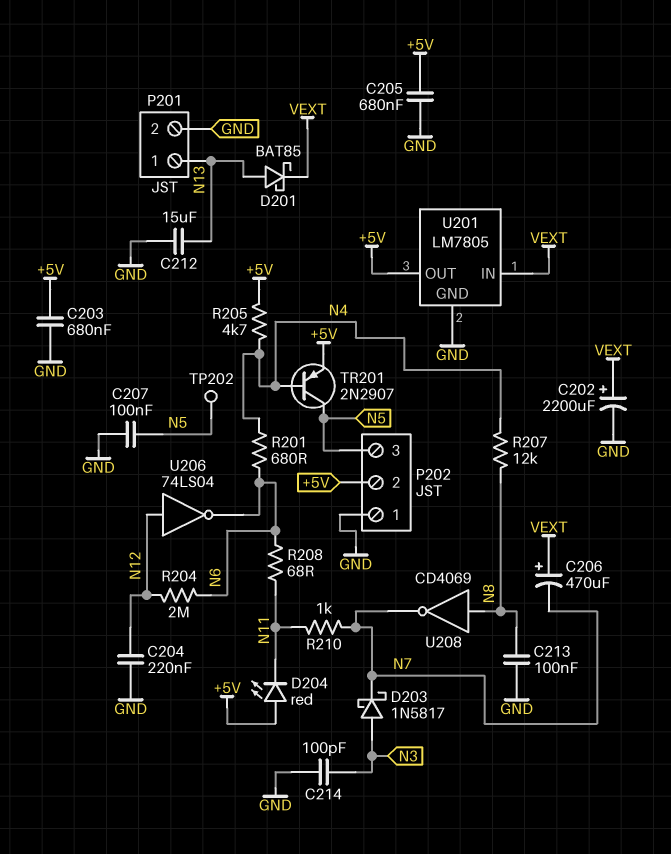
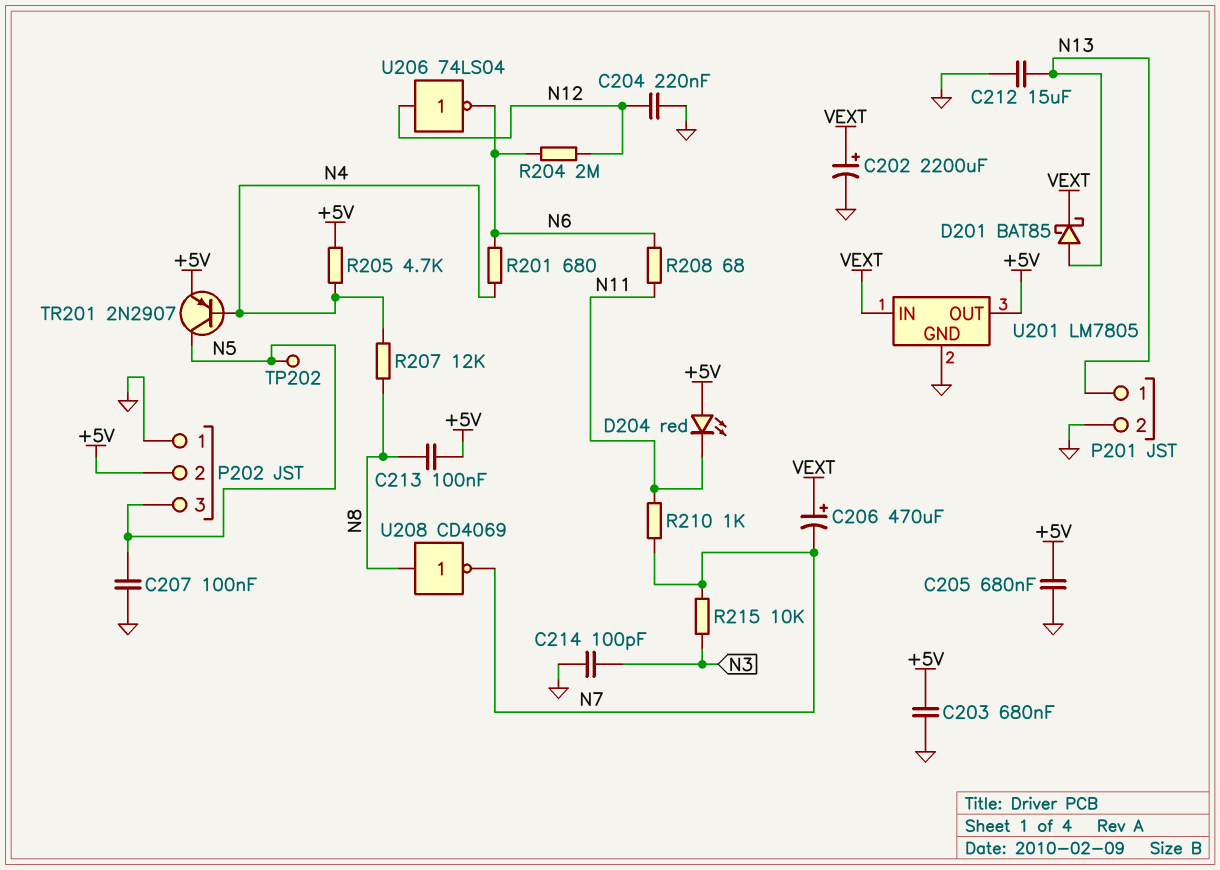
C213: 100nF (GND, N8) -> 100nF (+5V, N8)
D203: schottky 1N5817 (A N3, K N7) -> none
R215: none -> 10k (N3, N7)

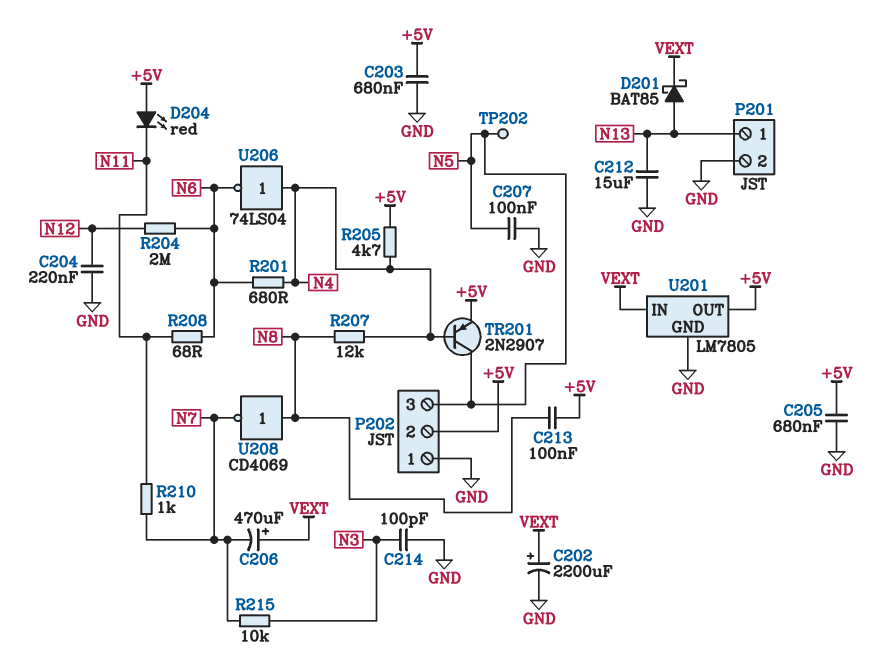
U206: NOT 74LS04 (in N12, out N6) -> NOT 74LS04 (in N4, out N6)

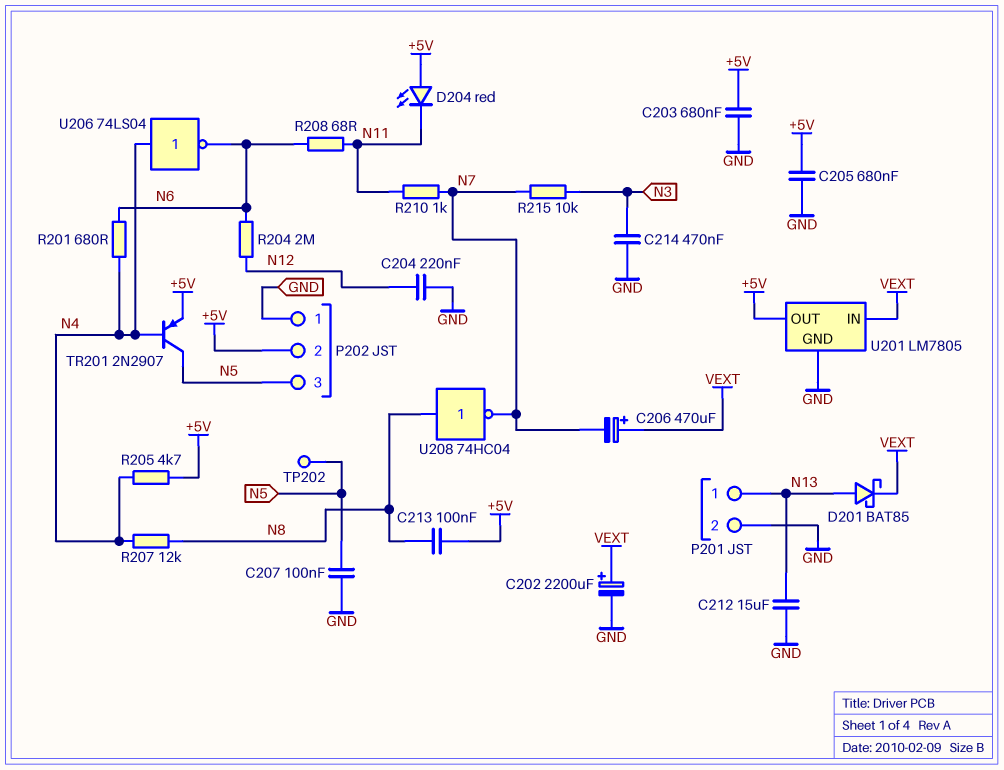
C214: 100pF (GND, N3) -> 470nF (GND, N3)
U208: NOT CD4069 (in N8, out N7) -> NOT 74HC04 (in N8, out N7)

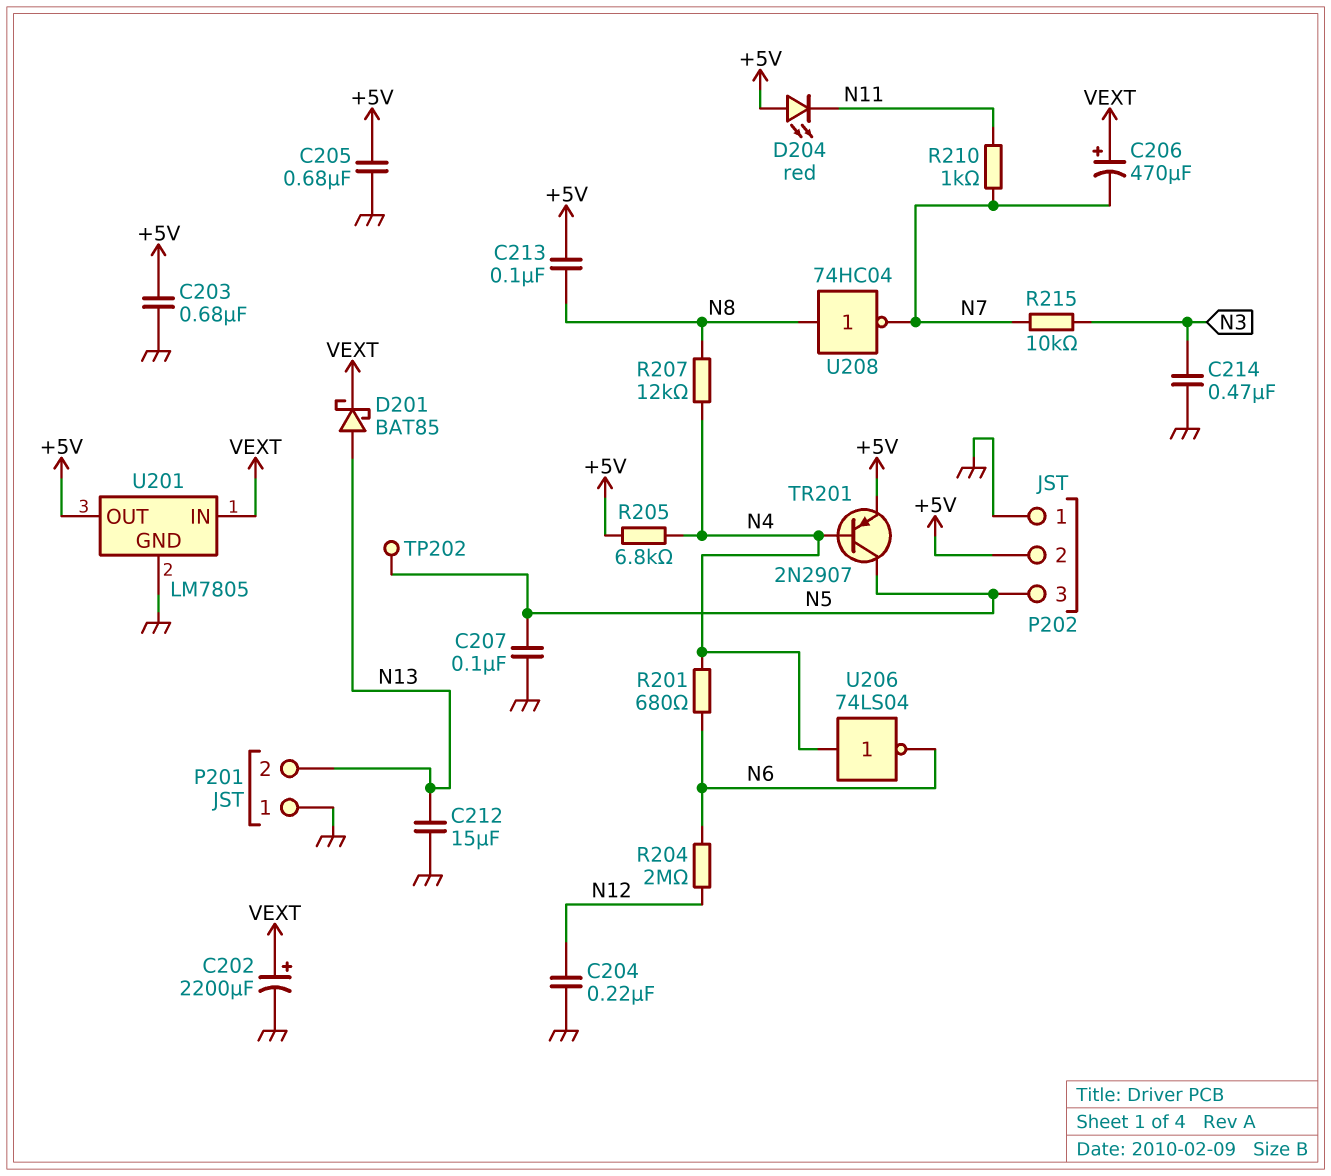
P201 pin 1: N13 -> GND
P201 pin 2: GND -> N13
R205: 4.7k (+5V, N4) -> 6.8k (+5V, N4)
R208: 68 (N6, N11) -> none

